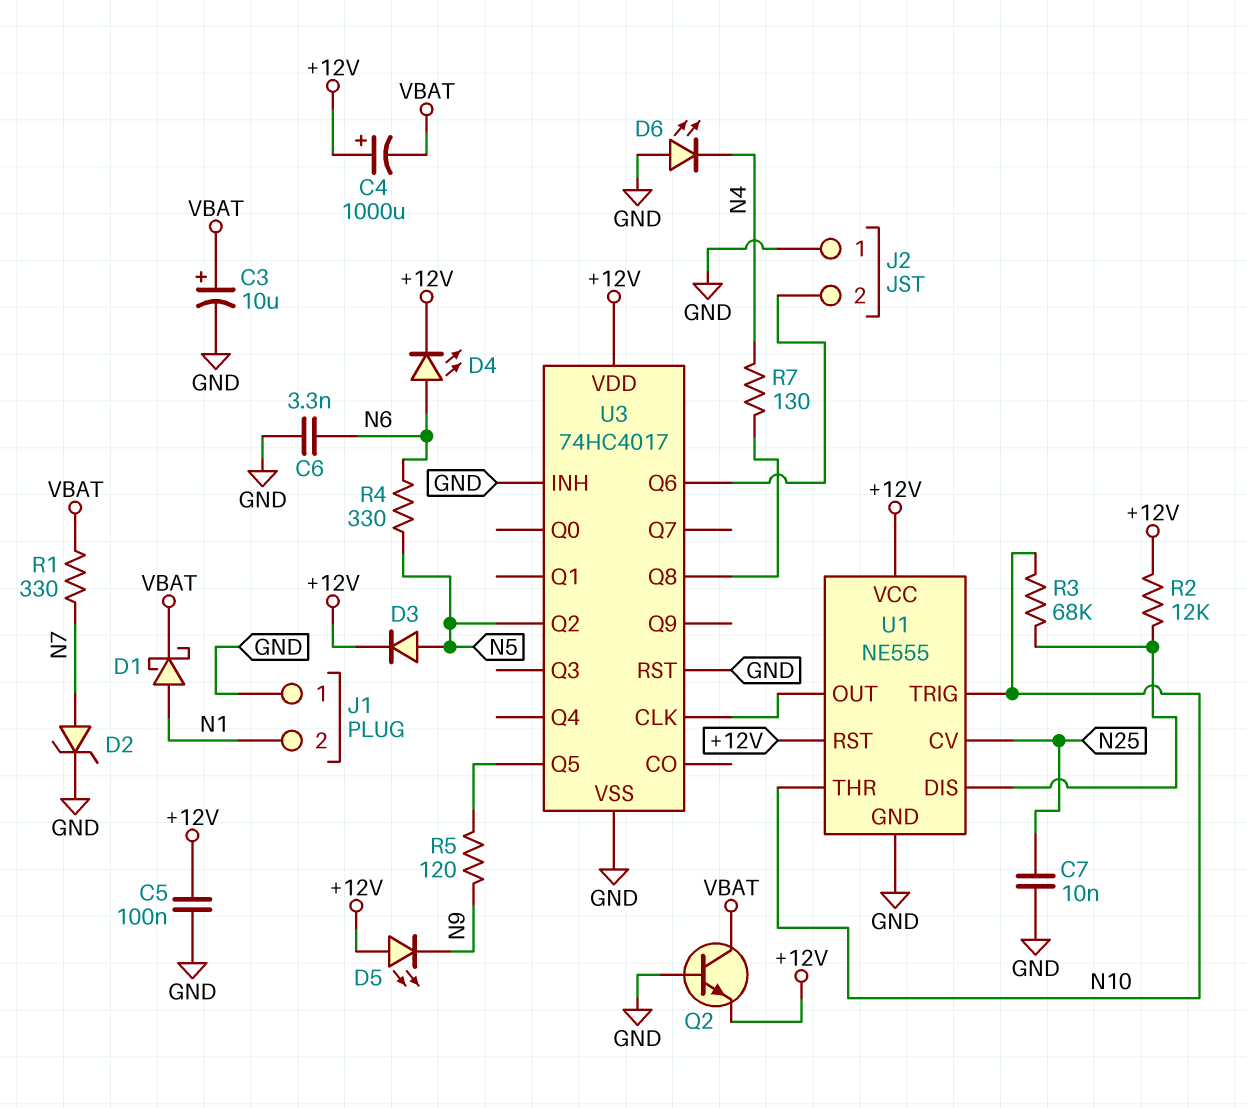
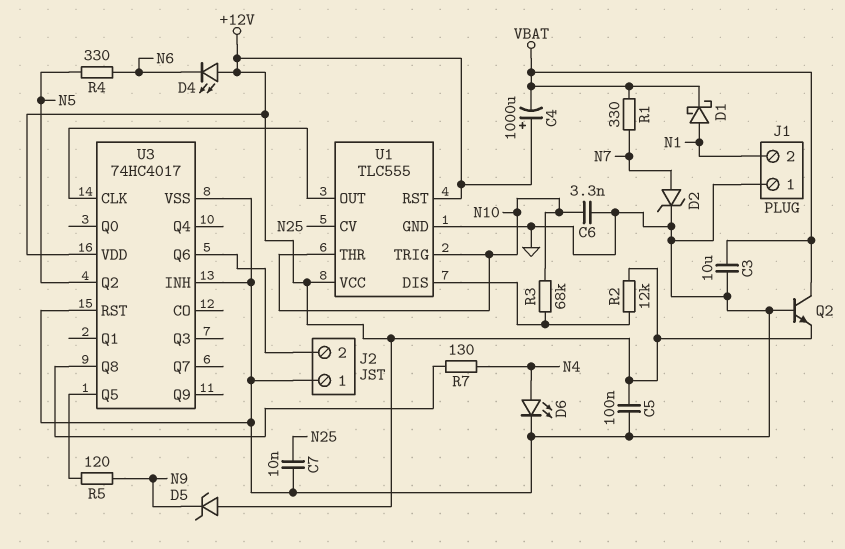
C3: 10uF (plus VBAT, minus GND) -> 10uF (GND, VBAT)
C6: 3.3nF (GND, N6) -> 3.3nF (GND, N10)
D3: diode (A N5, K +12V) -> none
D4: LED (A N6, K +12V) -> LED (A +12V, K N6)
D5: LED (A +12V, K N9) -> zener (A +12V, K N9)
D6: LED (A GND, K N4) -> LED (A N4, K GND)
U1: NE555 -> TLC555

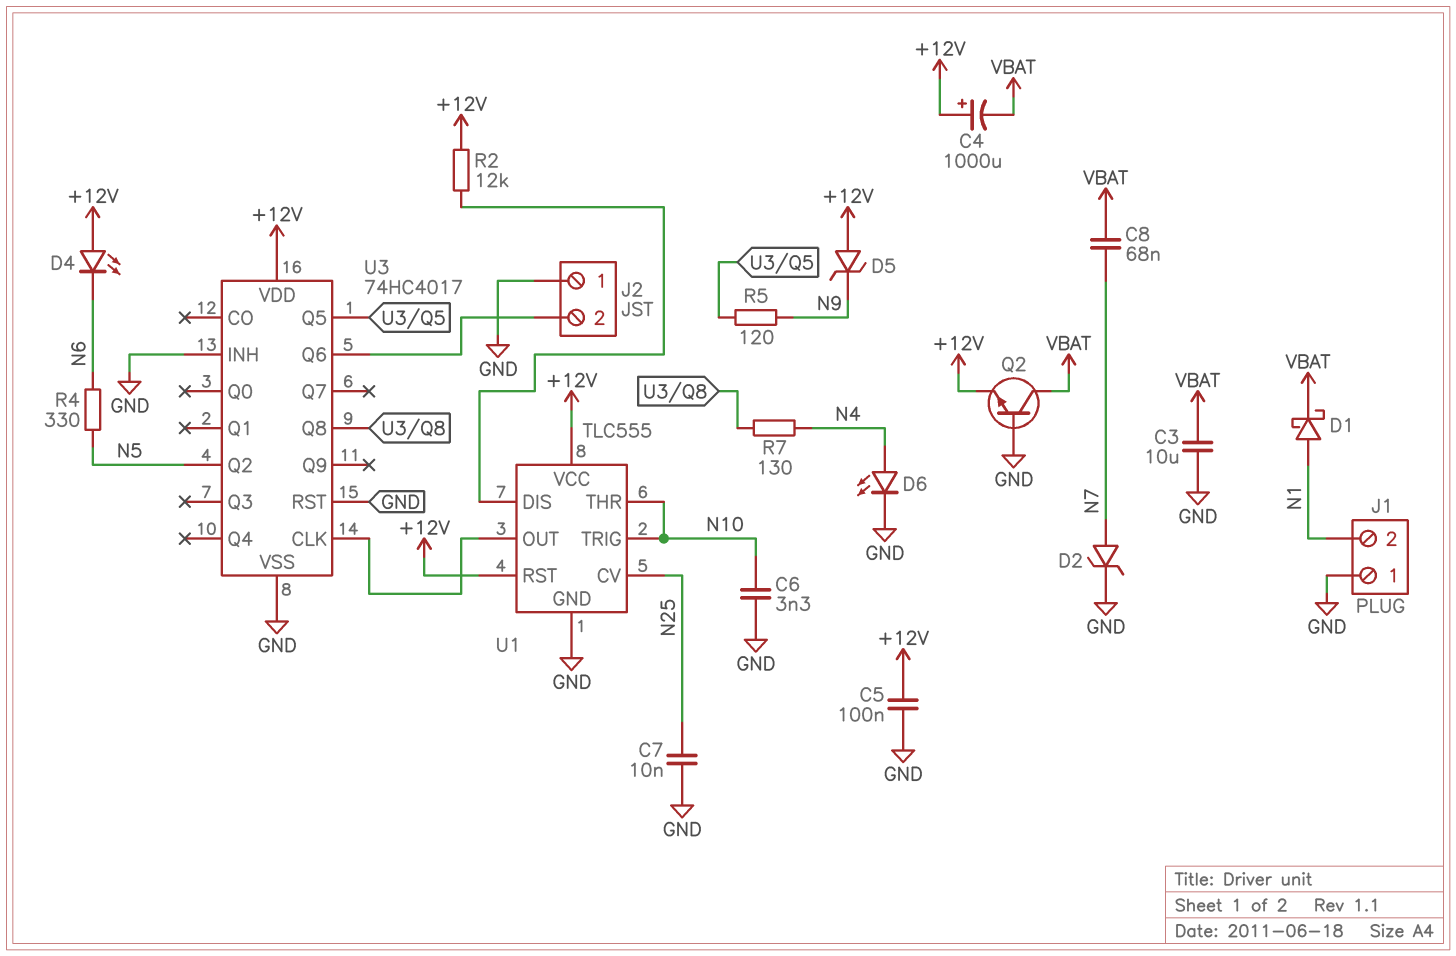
C8: none -> 68nF (N7, VBAT)
R1: 330 (N7, VBAT) -> none
R3: 68k (N10, U1/DIS) -> none

